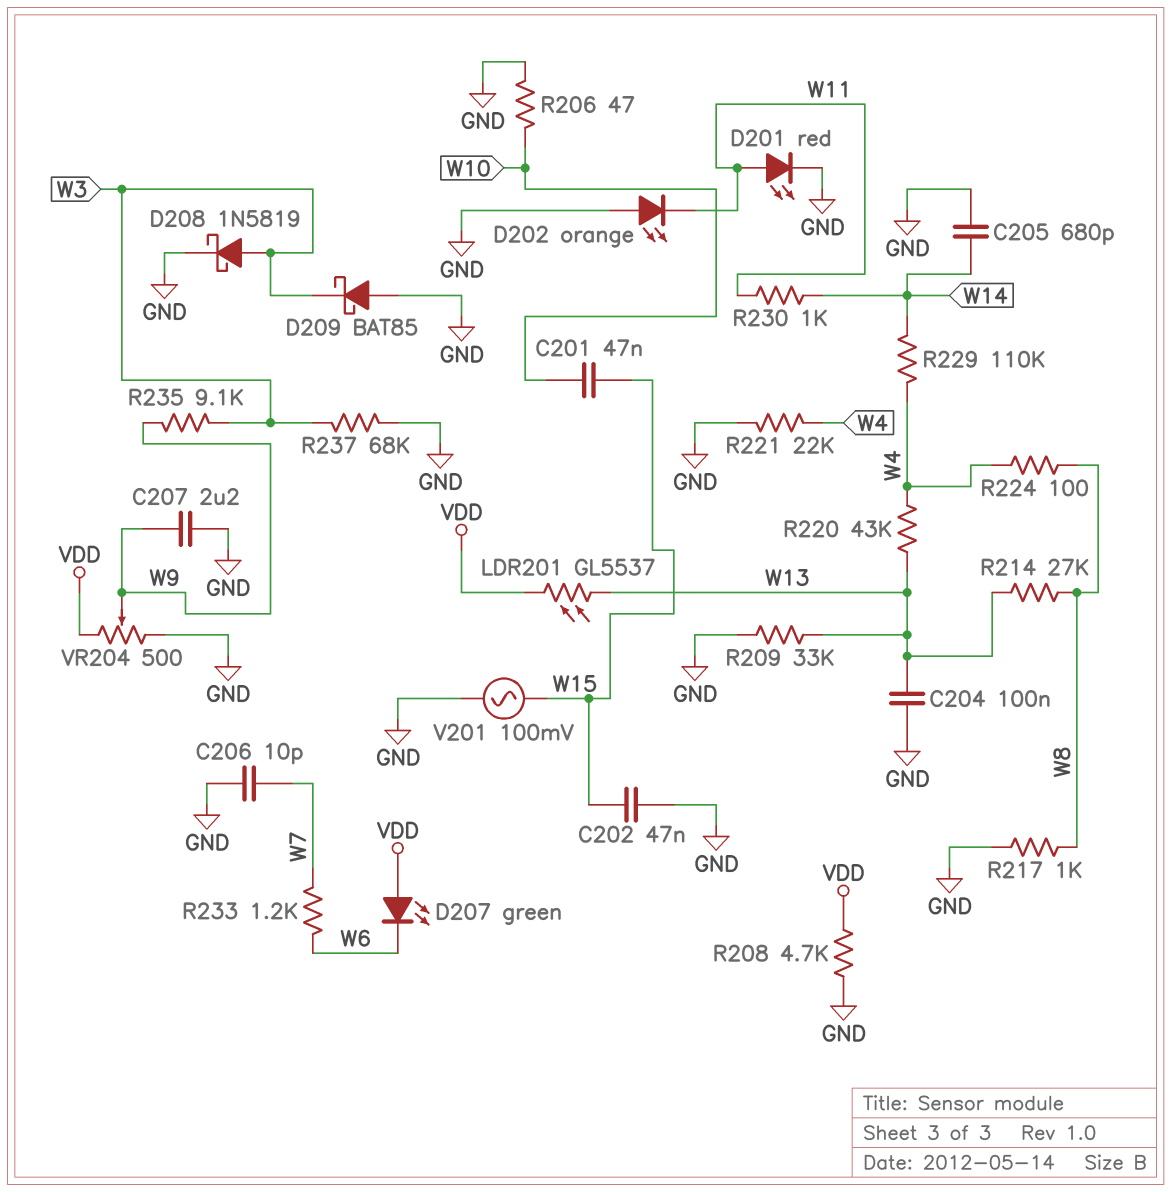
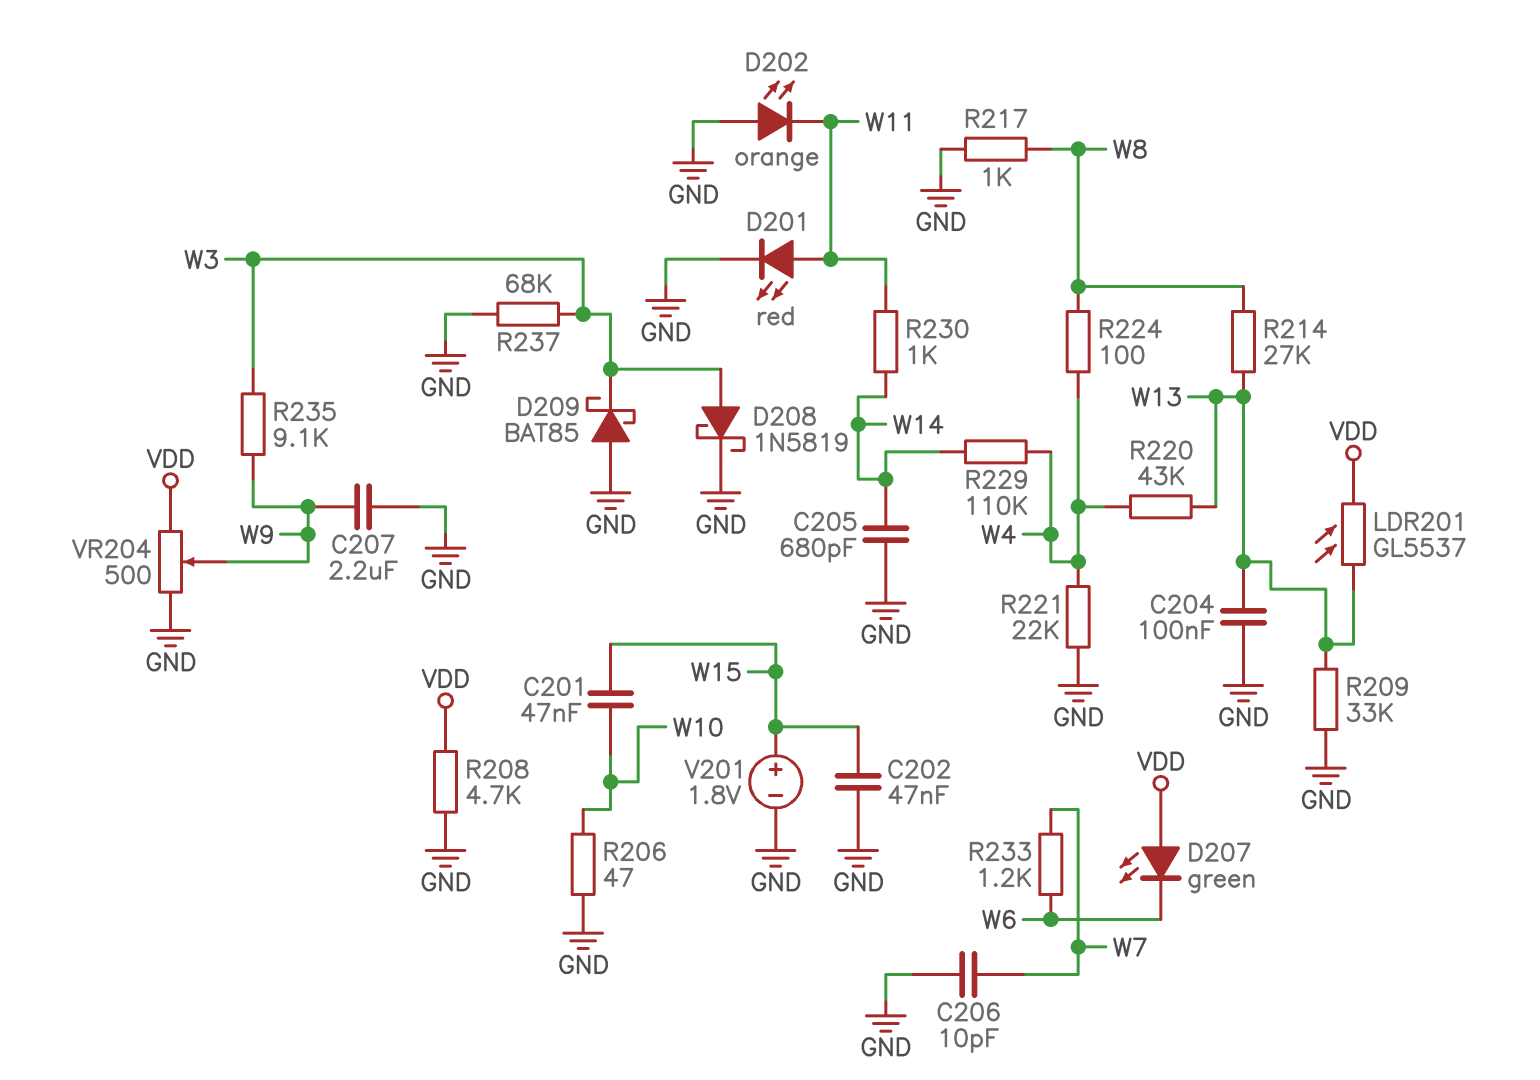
V201: AC 100mV (GND, W15) -> 1.8V (plus W15, minus GND)

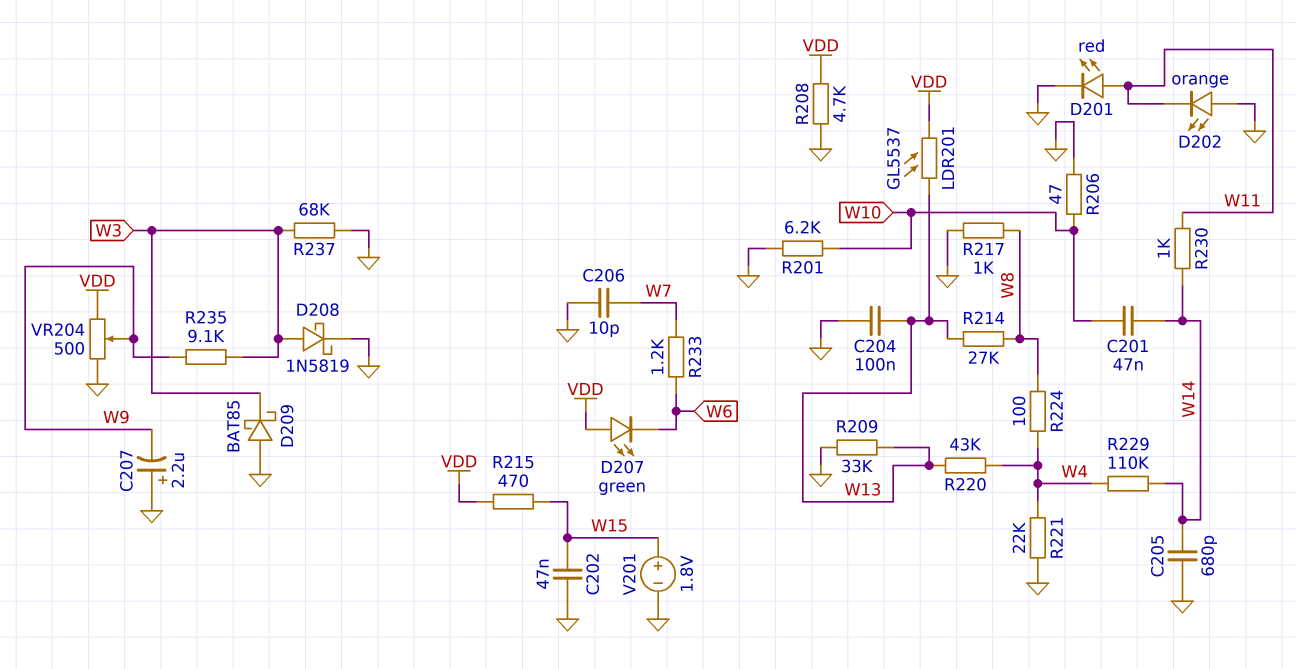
C201: 47nF (W10, W15) -> 47nF (W10, W14)
C207: 2.2uF (GND, W9) -> 2.2uF (plus GND, minus W9)
R201: none -> 6.2k (GND, W10)
R215: none -> 470 (VDD, W15)

